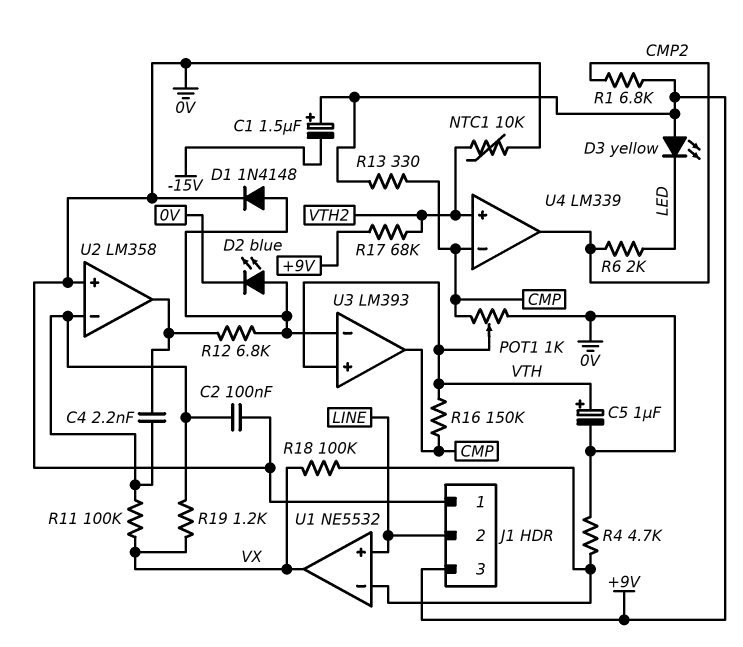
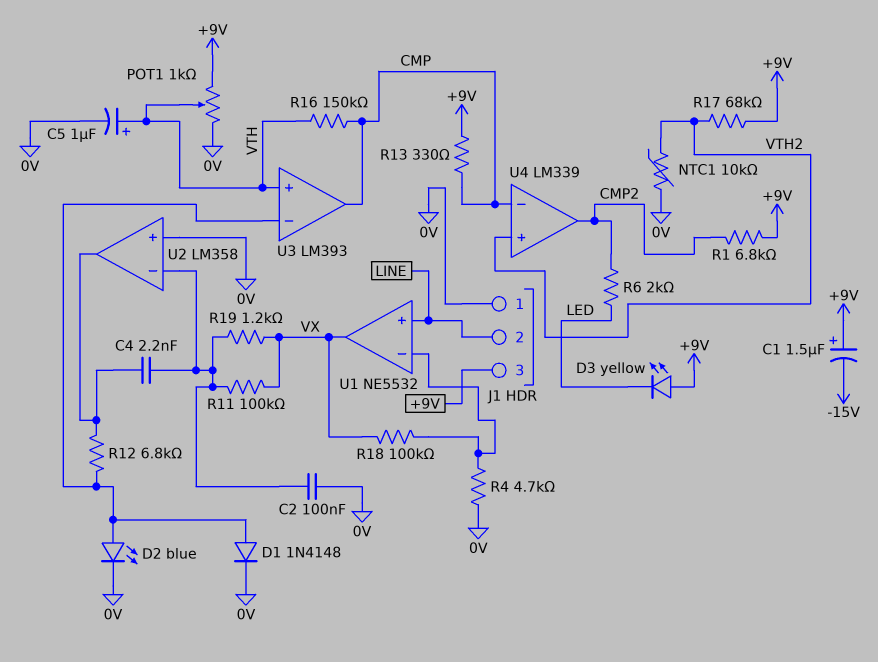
POT1: 1k (0V, CMP, wiper VTH) -> 1k (+9V, 0V, wiper VTH)

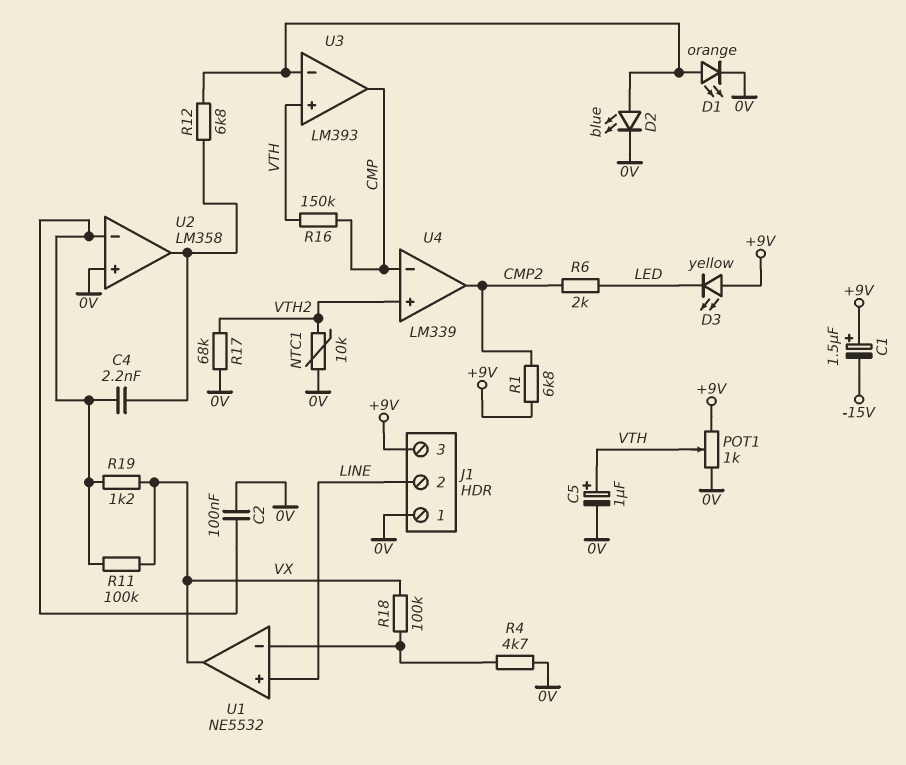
D1: diode 1N4148 (A U3/in-, K 0V) -> LED orange (A U3/in-, K 0V)
R13: 330 (+9V, CMP) -> none
R17: 68k (+9V, VTH2) -> 68k (0V, VTH2)

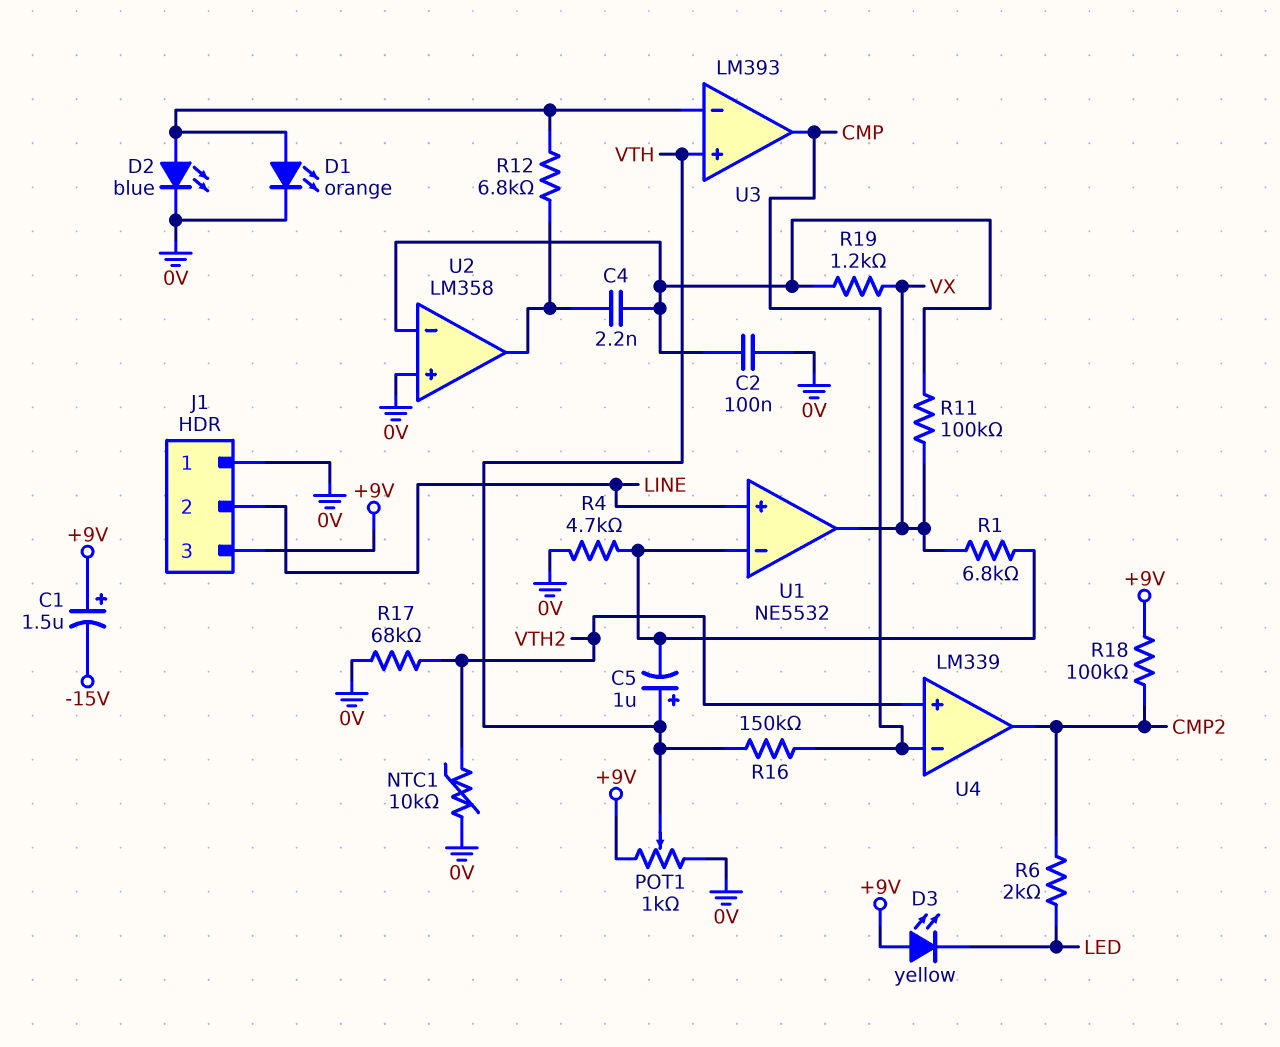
C5: 1uF (plus VTH, minus 0V) -> 1uF (plus VTH, minus U1/in-)
R1: 6.8k (+9V, CMP2) -> 6.8k (U1/in-, VX)
R18: 100k (U1/in-, VX) -> 100k (+9V, CMP2)

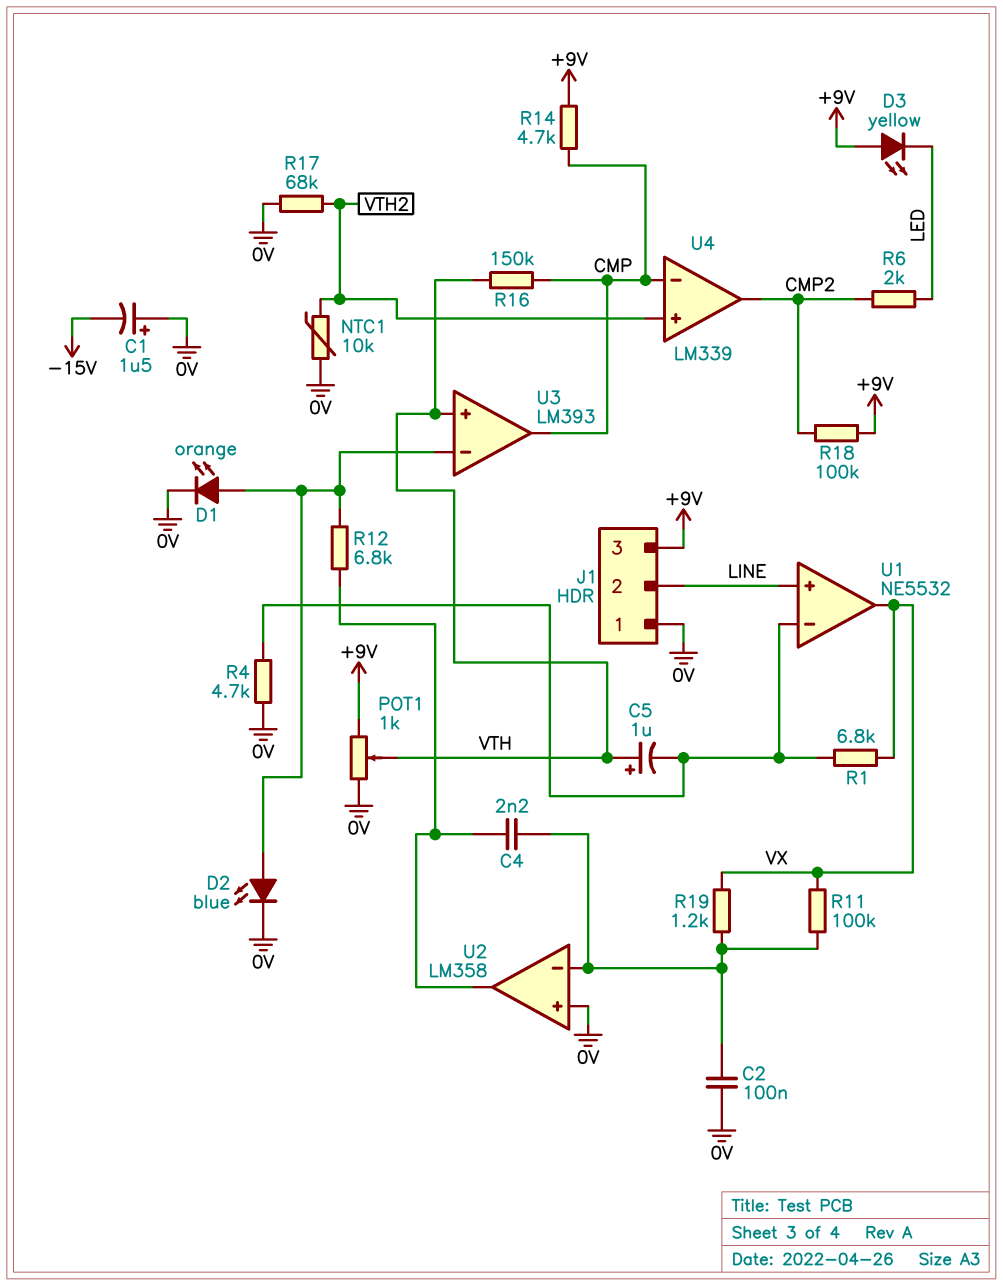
C1: 1.5uF (plus +9V, minus -15V) -> 1.5uF (plus 0V, minus -15V)
R14: none -> 4.7k (+9V, CMP)

